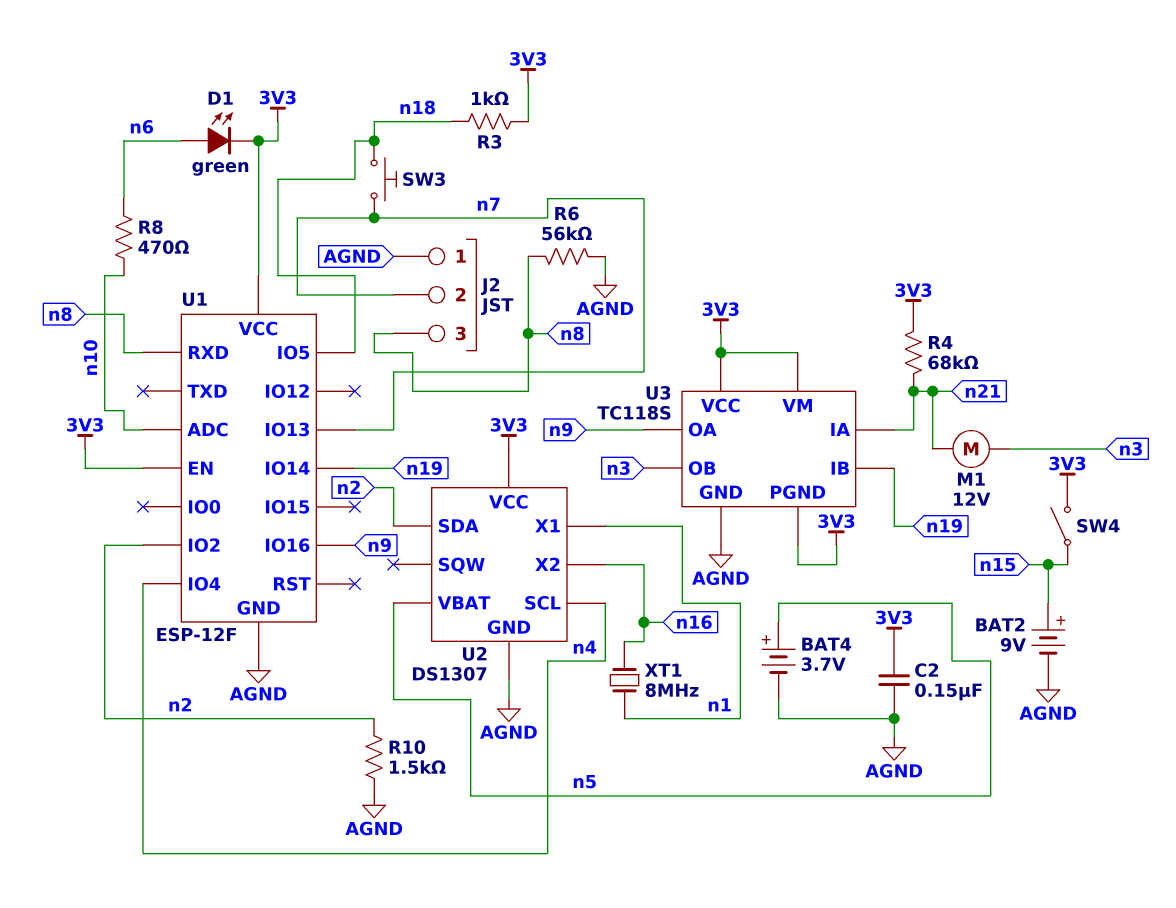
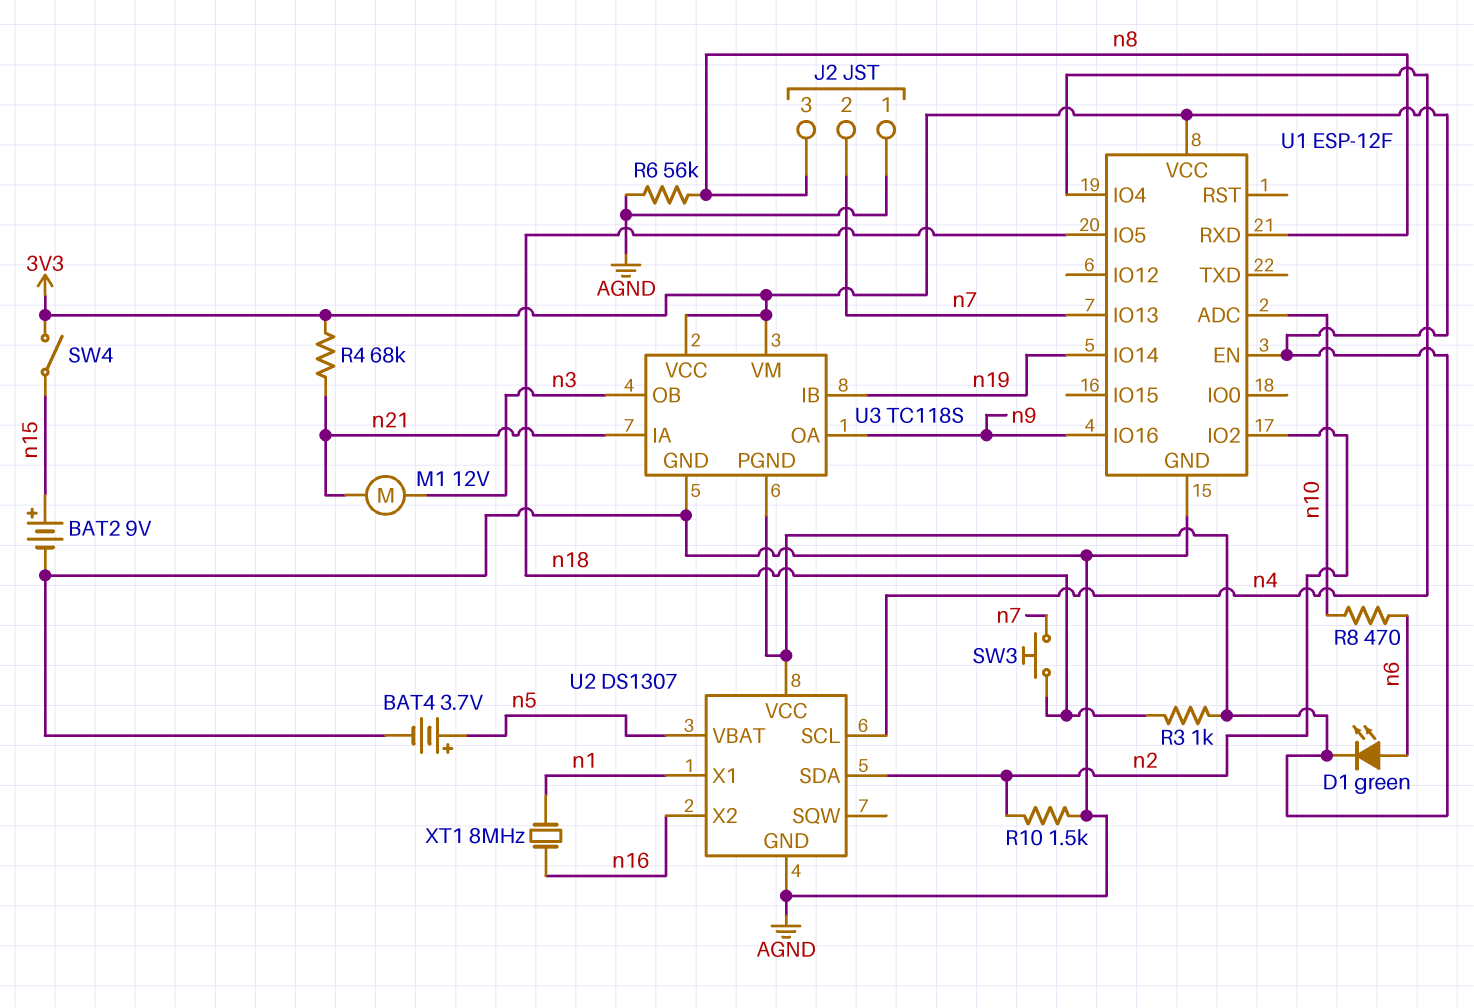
C2: 150nF (3V3, AGND) -> none

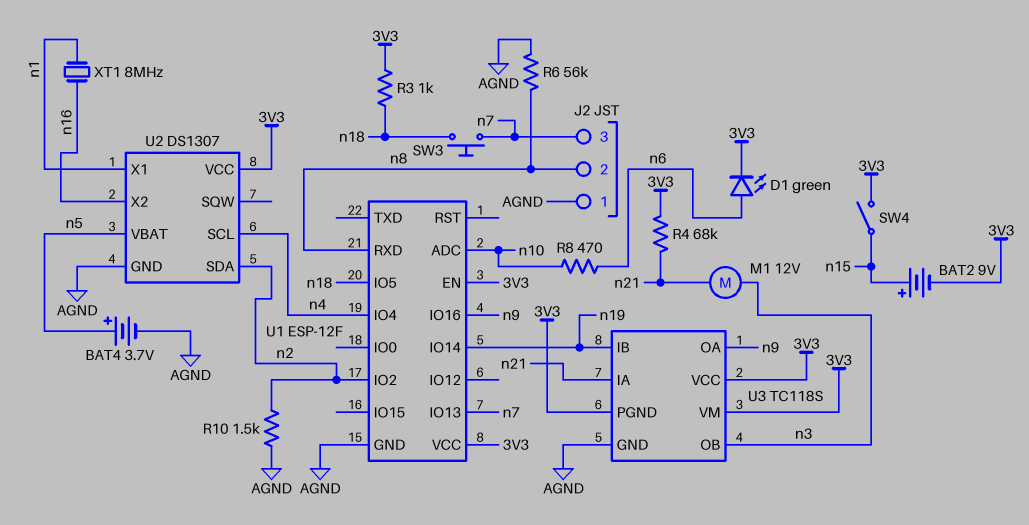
BAT2: 9V (plus n15, minus AGND) -> 9V (plus n15, minus 3V3)
J2 pin 2: n7 -> n8
J2 pin 3: n8 -> n7

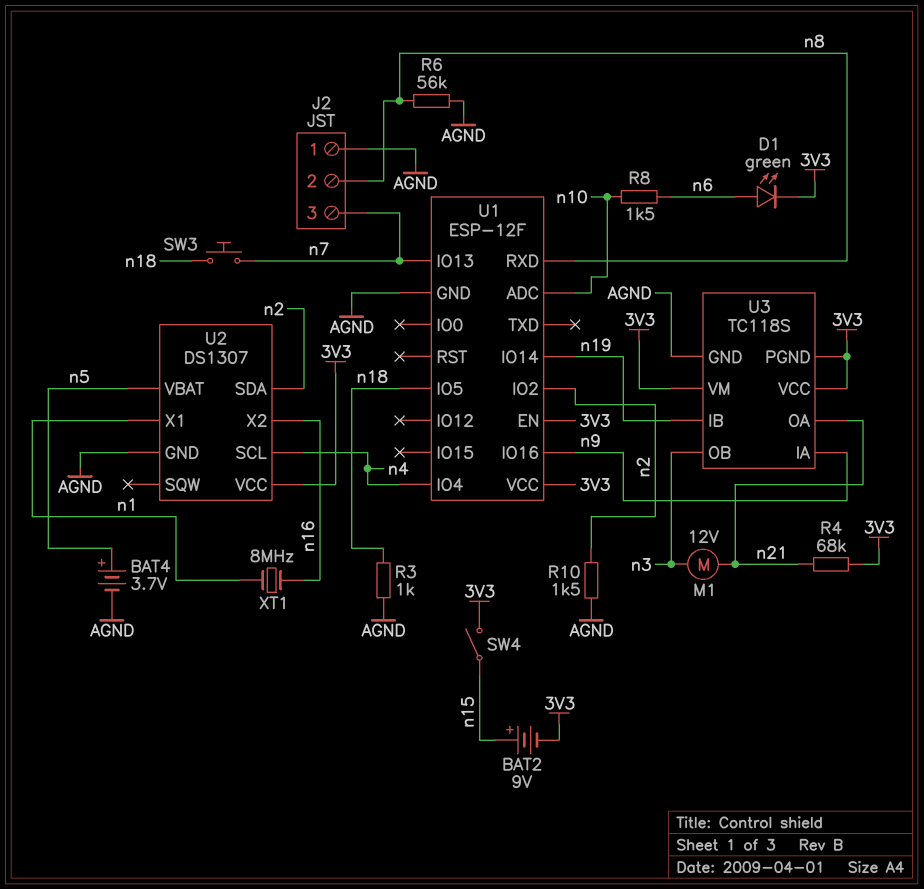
R3: 1k (3V3, n18) -> 1k (AGND, n18)
R8: 470 (n6, n10) -> 1.5k (n6, n10)
U3 pin IA: n21 -> n9
U3 pin OA: n9 -> n21

